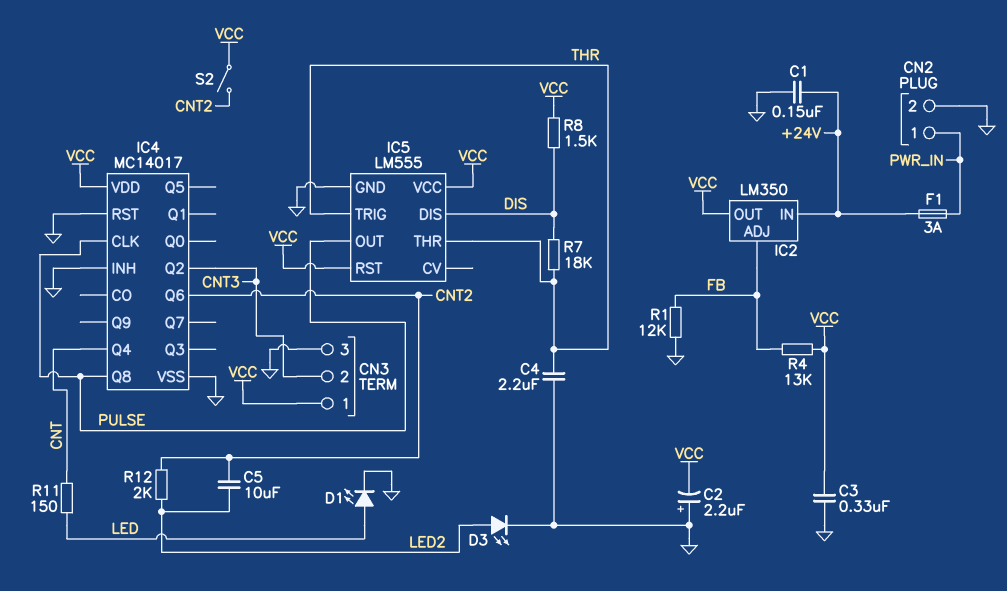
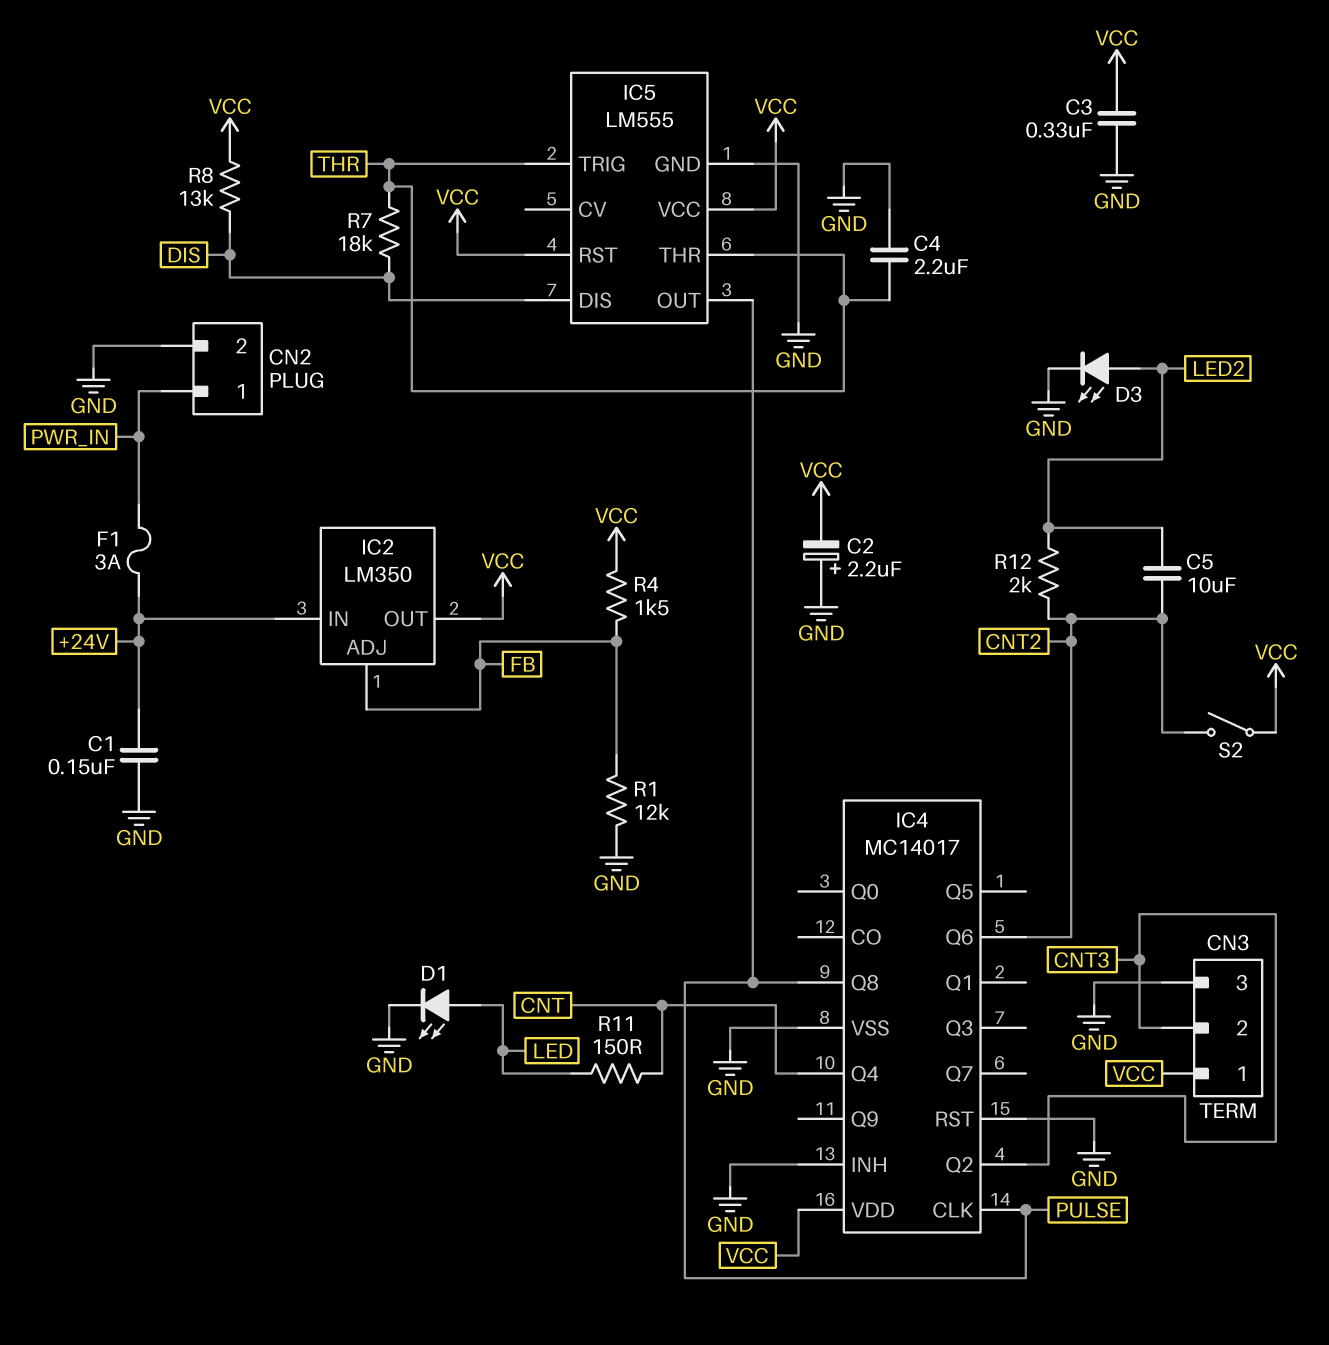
R4: 13k (FB, VCC) -> 1.5k (FB, VCC)
R8: 1.5k (DIS, VCC) -> 13k (DIS, VCC)

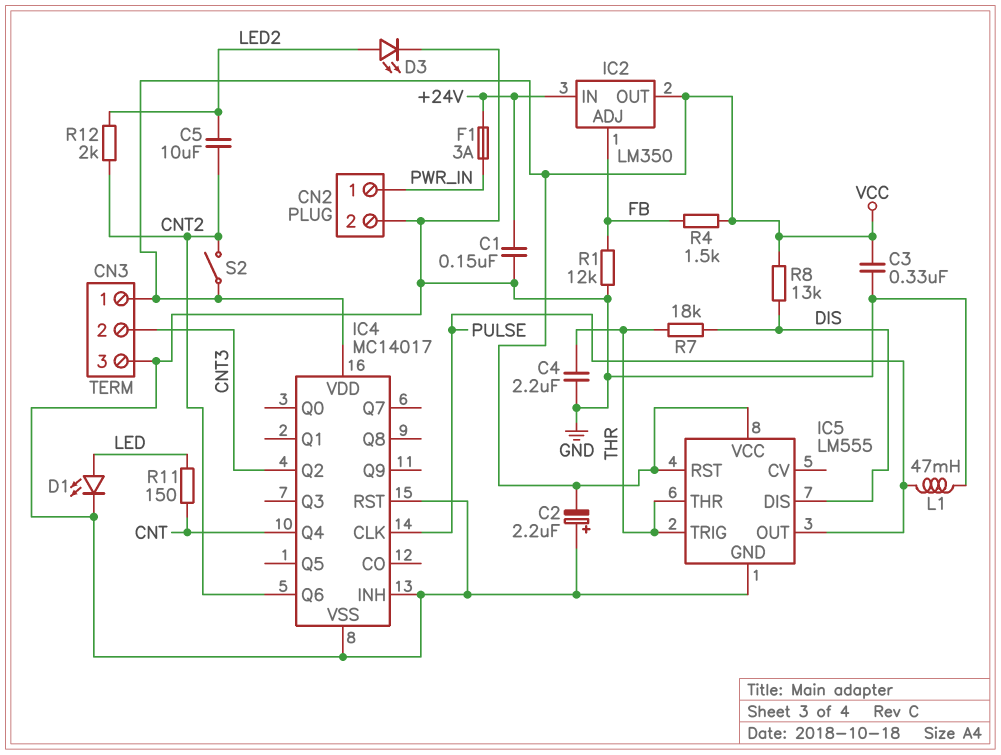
IC4 pin Q8: PULSE -> none
L1: none -> 47mH (GND, PULSE)

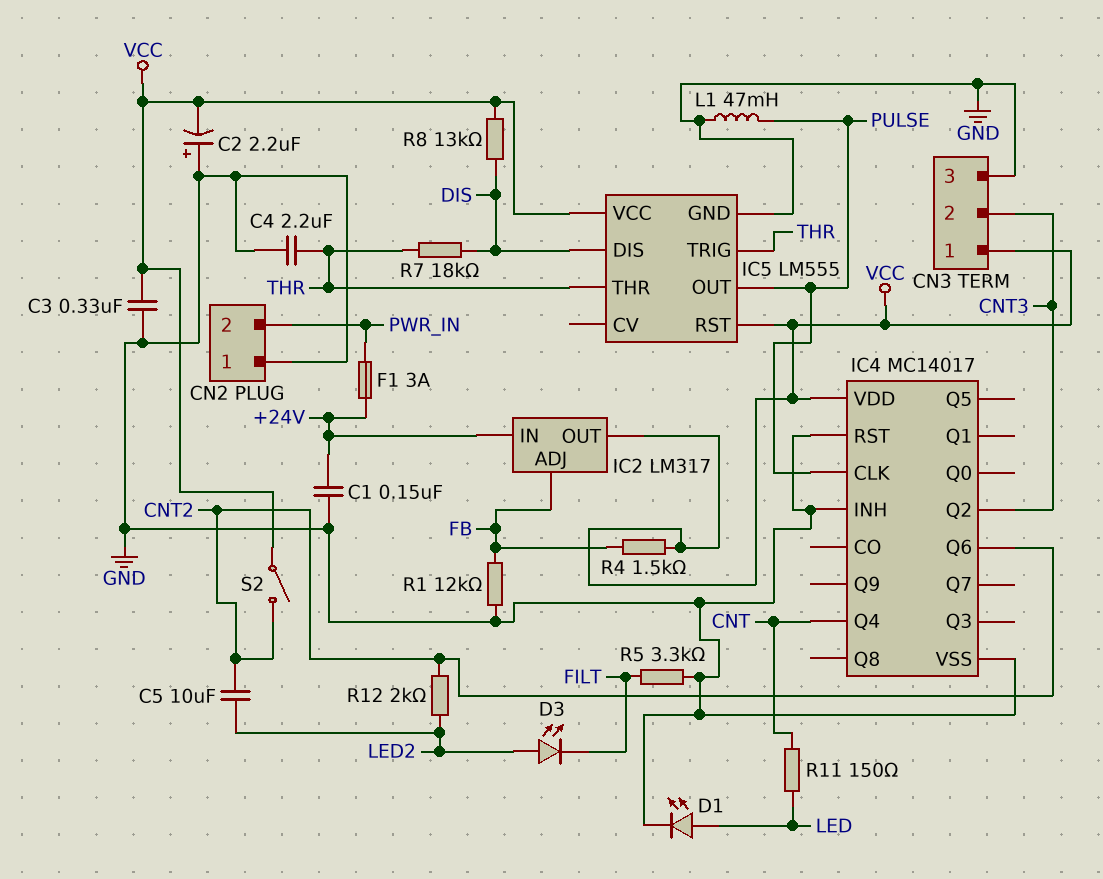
CN2 pin 1: PWR_IN -> GND
CN2 pin 2: GND -> PWR_IN
D3: LED (A LED2, K GND) -> LED (A LED2, K FILT)
IC2: LM350 -> LM317
R5: none -> 3.3k (FILT, GND)

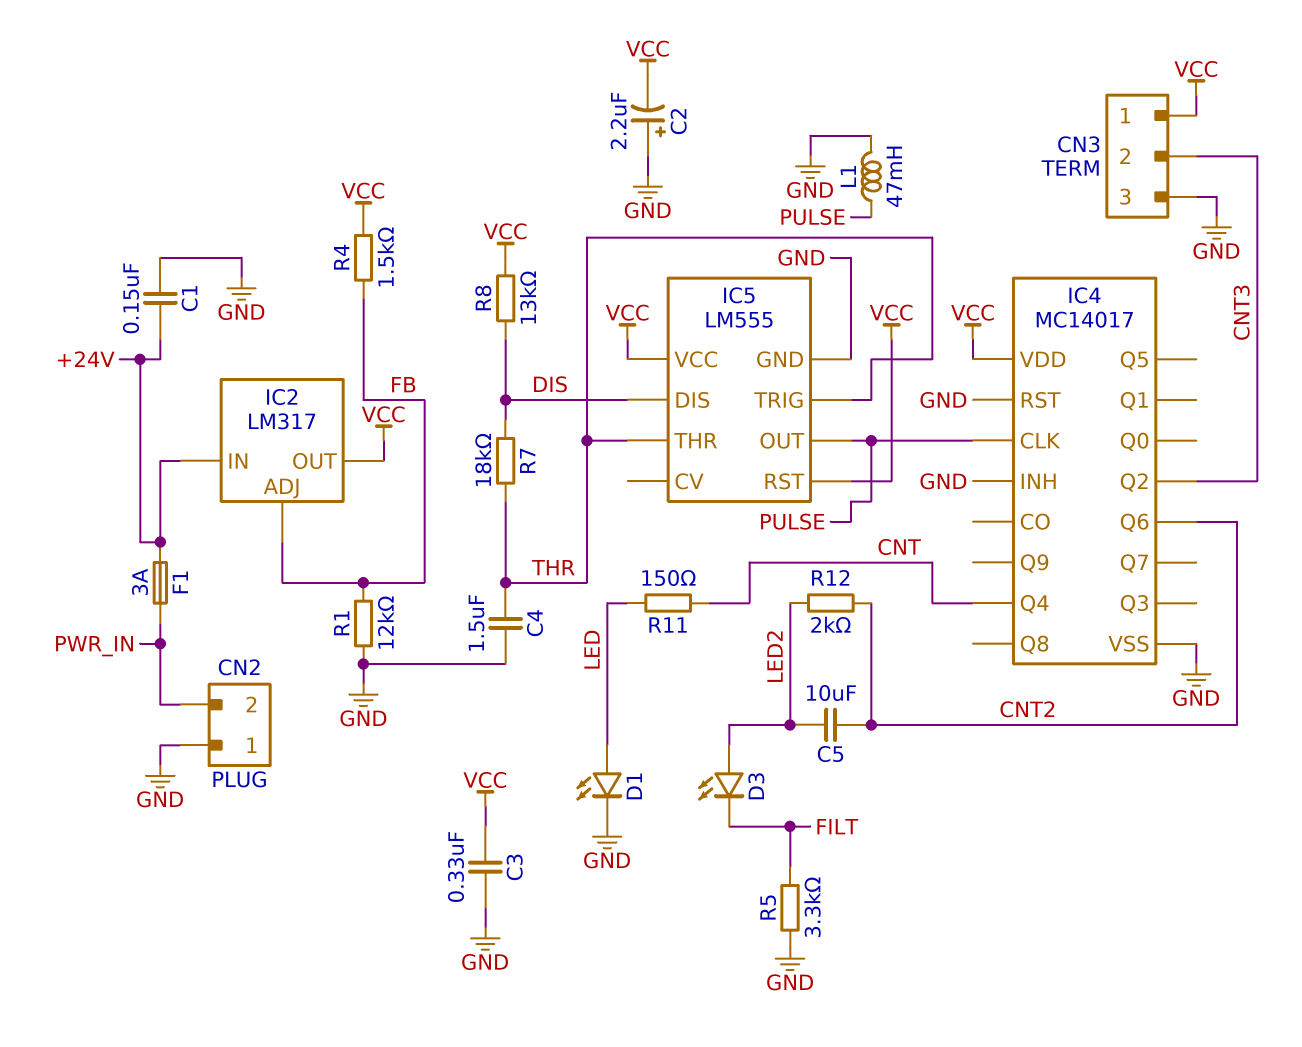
C4: 2.2uF (GND, THR) -> 1.5uF (GND, THR)
S2: switch (CNT2, VCC) -> none

